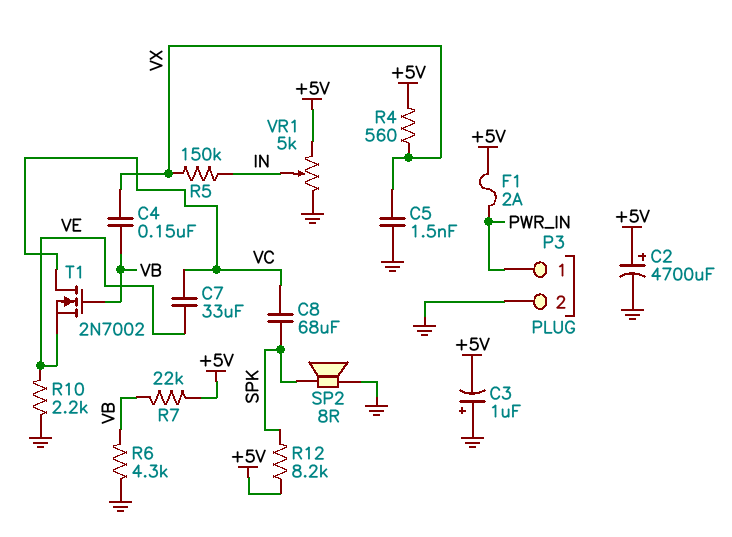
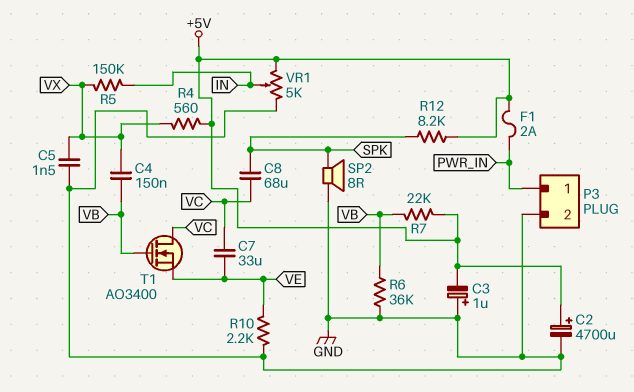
R6: 4.3k (GND, VB) -> 36k (GND, VB)
T1: NMOS 2N7002 (G VB, D VC, S VE) -> NMOS AO3400 (G VB, D VC, S VE)

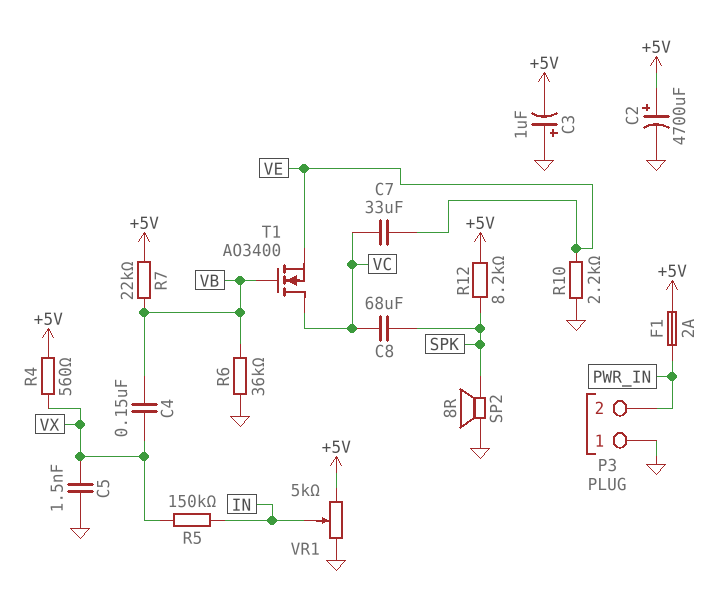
P3 pin 1: PWR_IN -> GND
P3 pin 2: GND -> PWR_IN

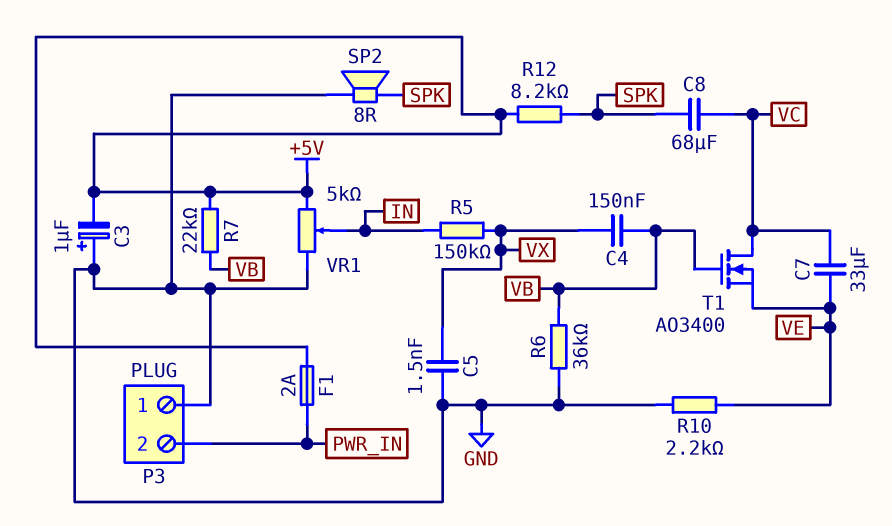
C2: 4700uF (plus +5V, minus GND) -> none
R4: 560 (+5V, VX) -> none

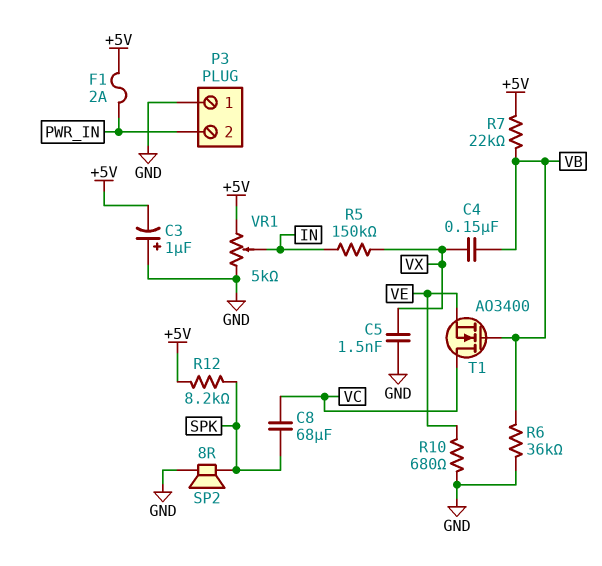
C7: 33uF (VC, VE) -> none
R10: 2.2k (GND, VE) -> 680 (GND, VE)

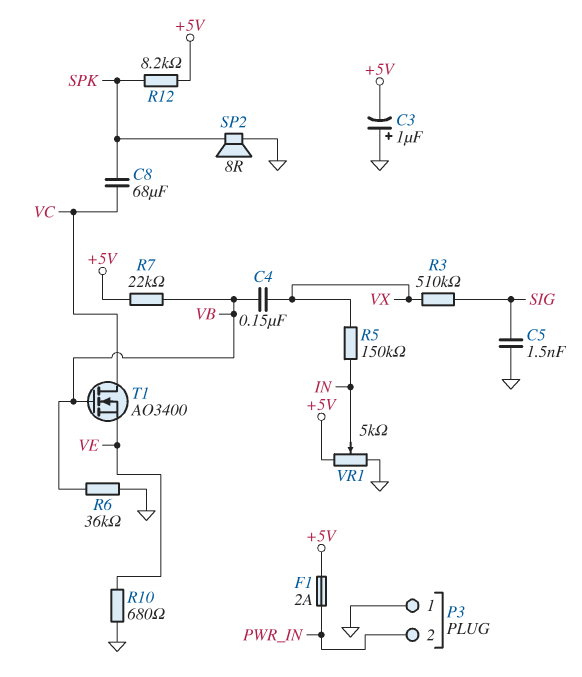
C5: 1.5nF (GND, VX) -> 1.5nF (GND, SIG)
R3: none -> 510k (SIG, VX)

